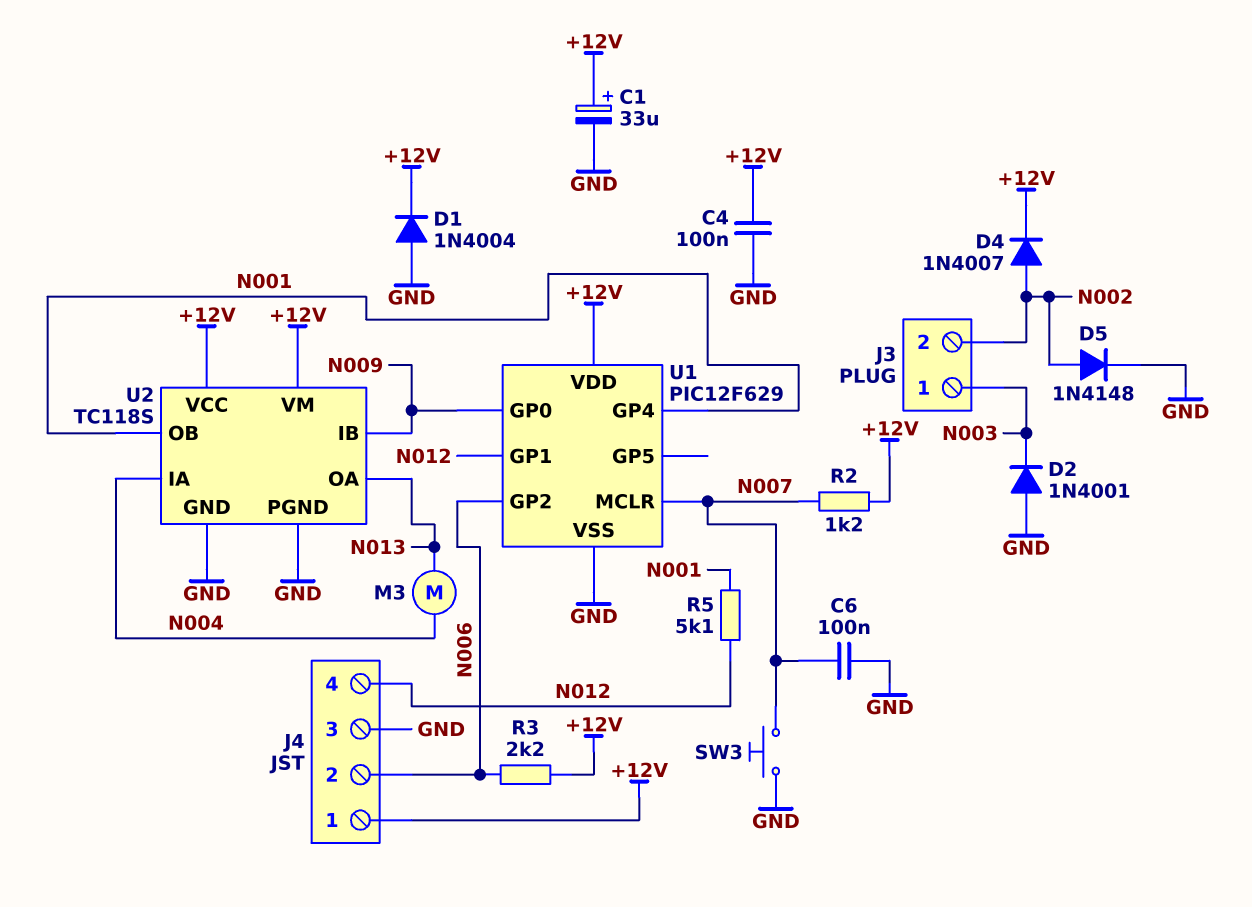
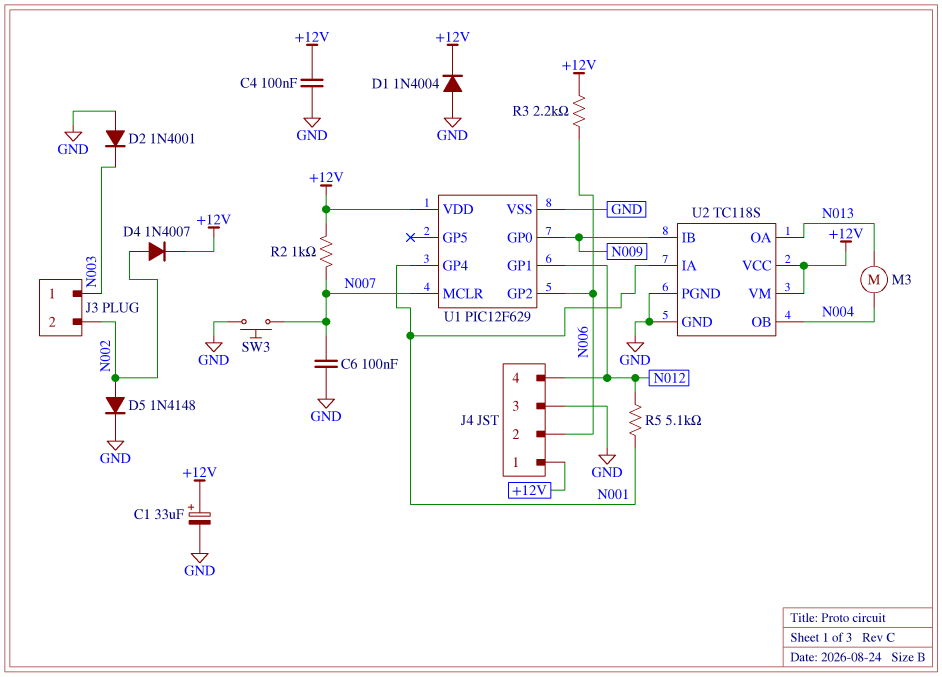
R2: 1.2k (+12V, N007) -> 1k (+12V, N007)
U2 pin IA: N004 -> N001
U2 pin OB: N001 -> N004

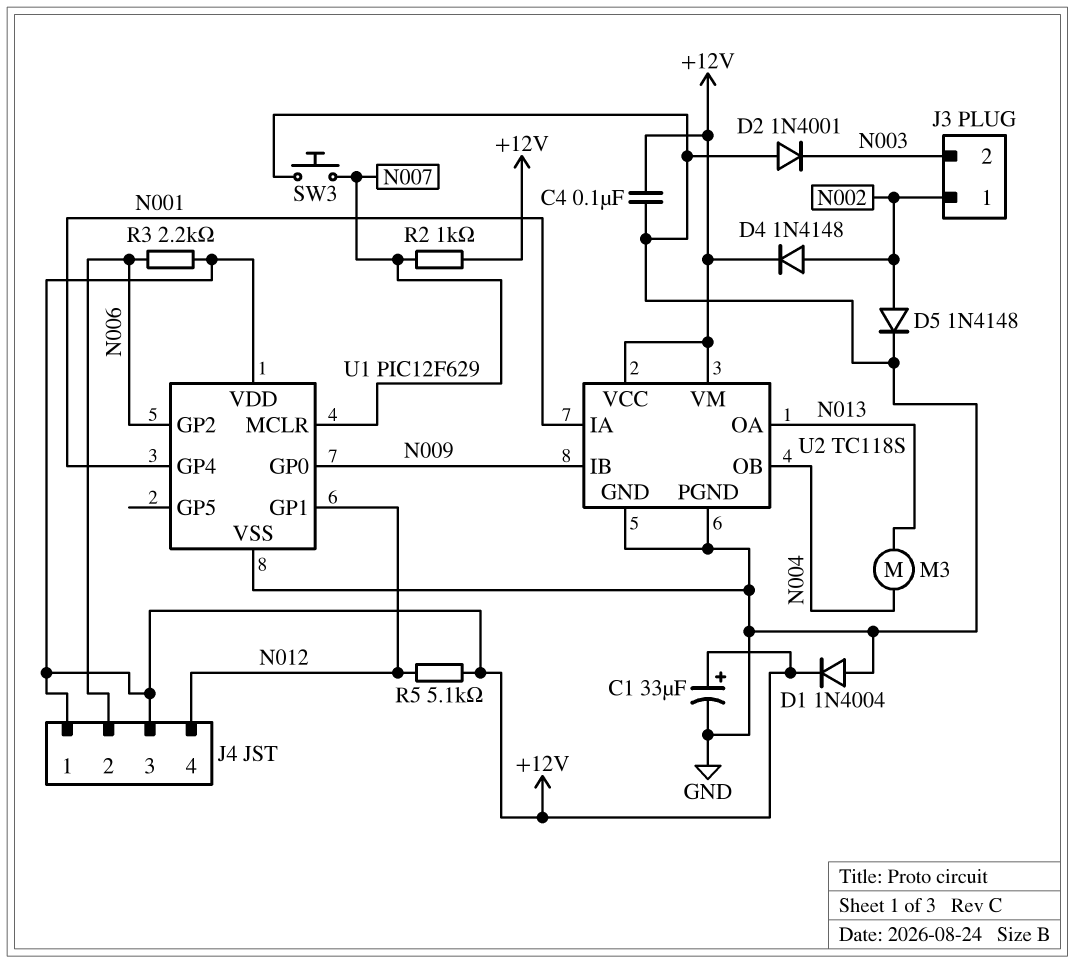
C6: 100nF (GND, N007) -> none
D4: diode 1N4007 (A N002, K +12V) -> diode 1N4148 (A N002, K +12V)
J3 pin 1: N003 -> N002
J3 pin 2: N002 -> N003
J4 pin 3: GND -> +12V
R5: 5.1k (N001, N012) -> 5.1k (+12V, N012)

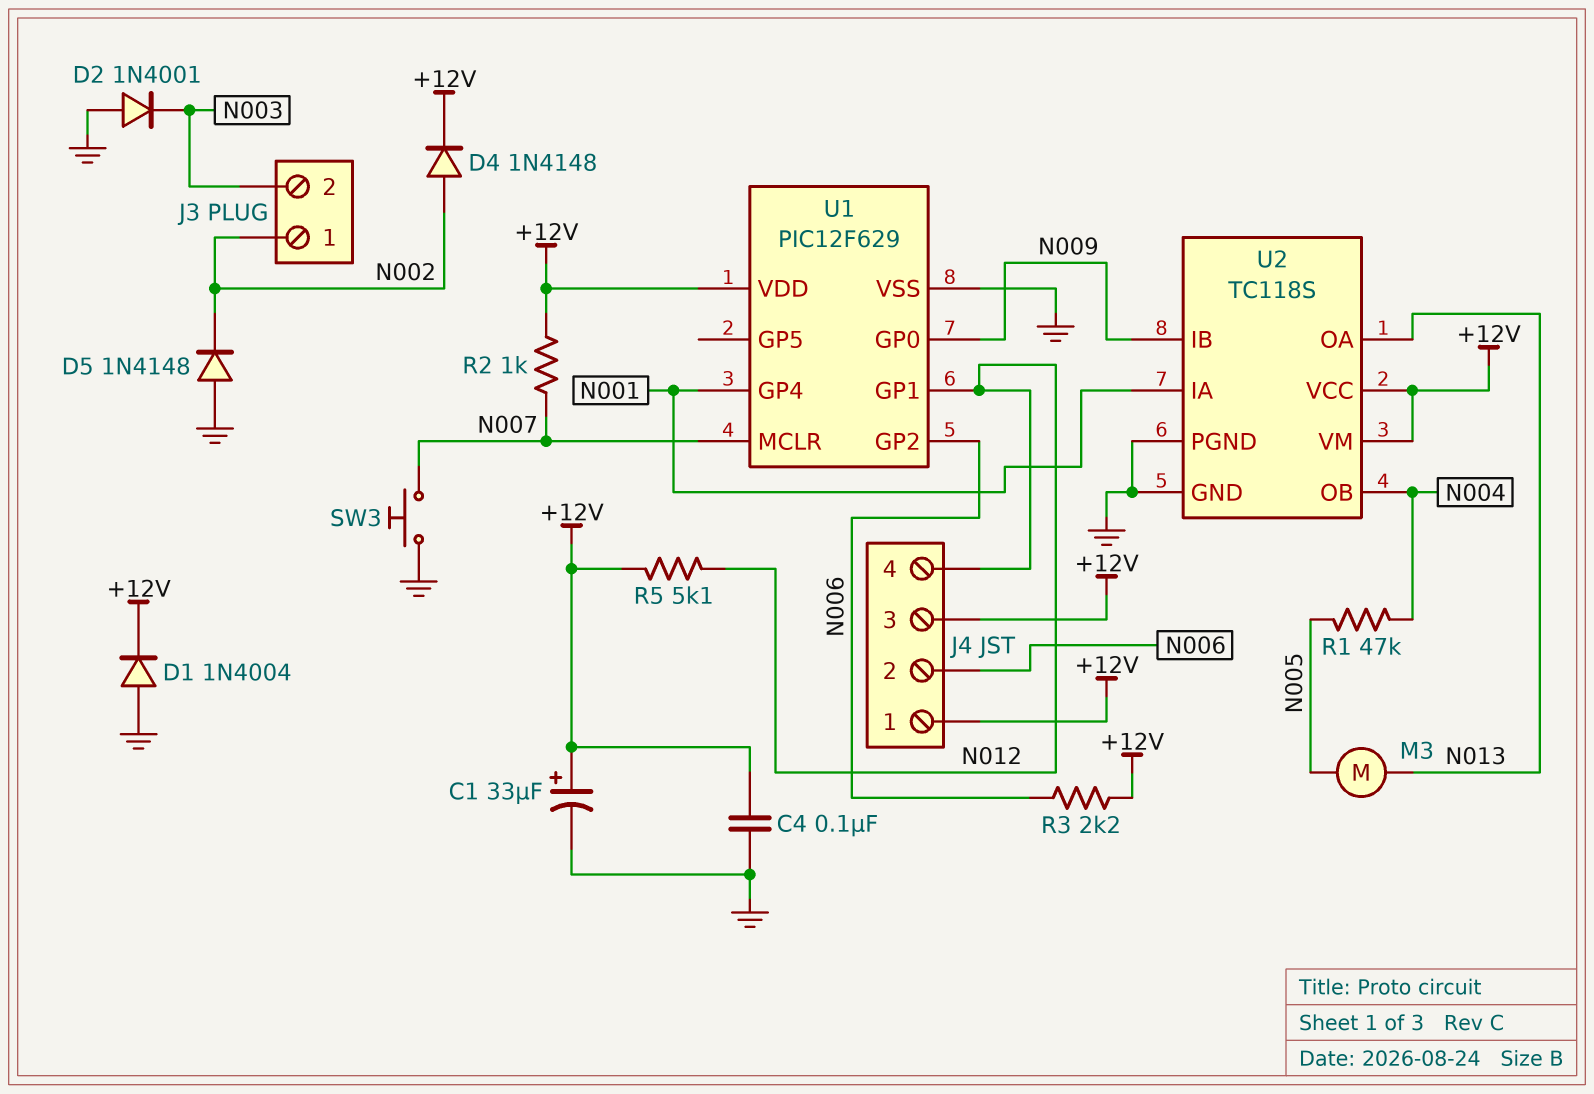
D5: diode 1N4148 (A N002, K GND) -> diode 1N4148 (A GND, K N002)
M3: motor (N004, N013) -> motor (N005, N013)
R1: none -> 47k (N004, N005)

